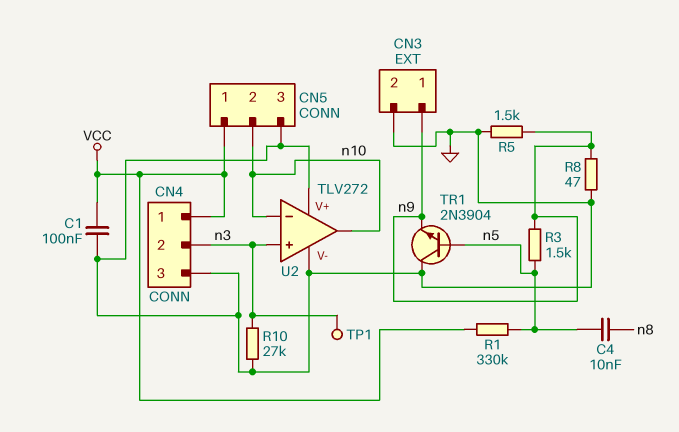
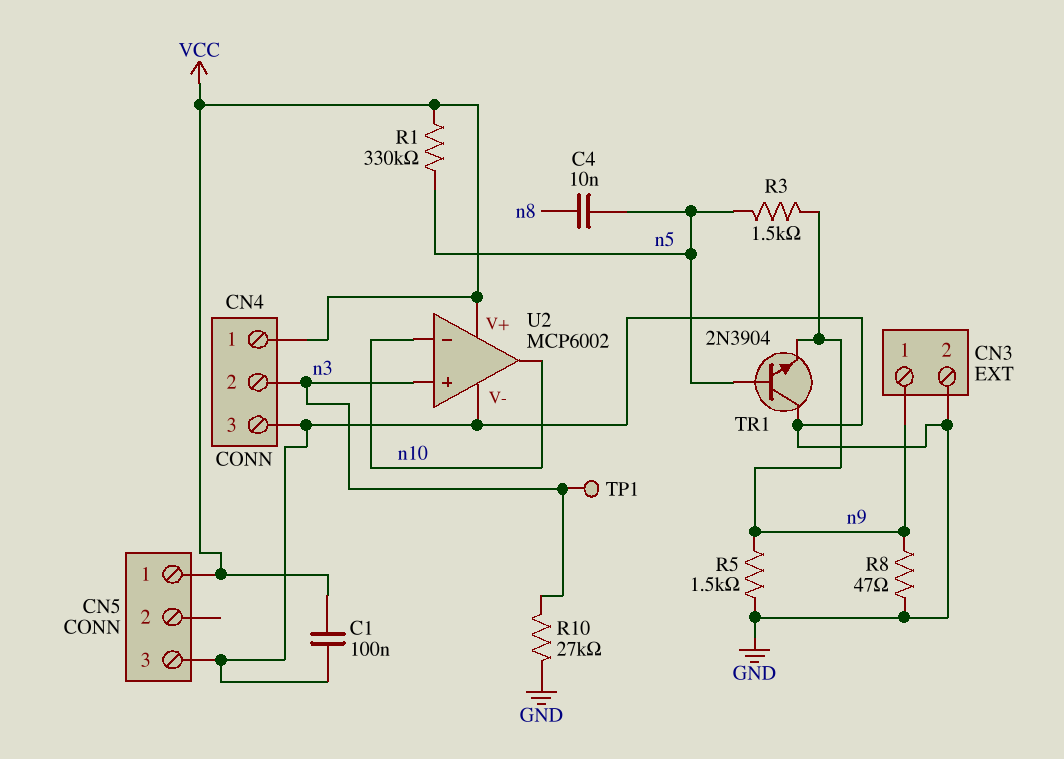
CN5 pin 2: n10 -> none
U2: TLV272 -> MCP6002
U2 pin V+: GND -> VCC

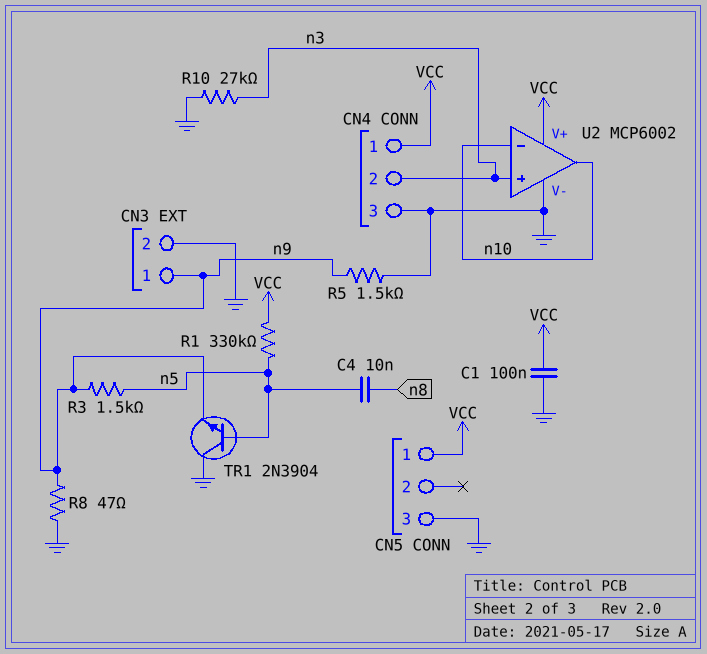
TP1: test point (n3) -> none

